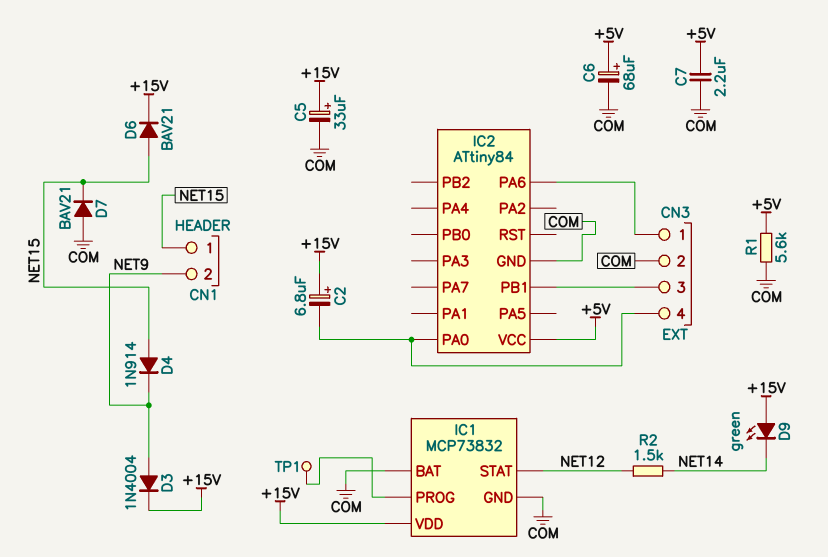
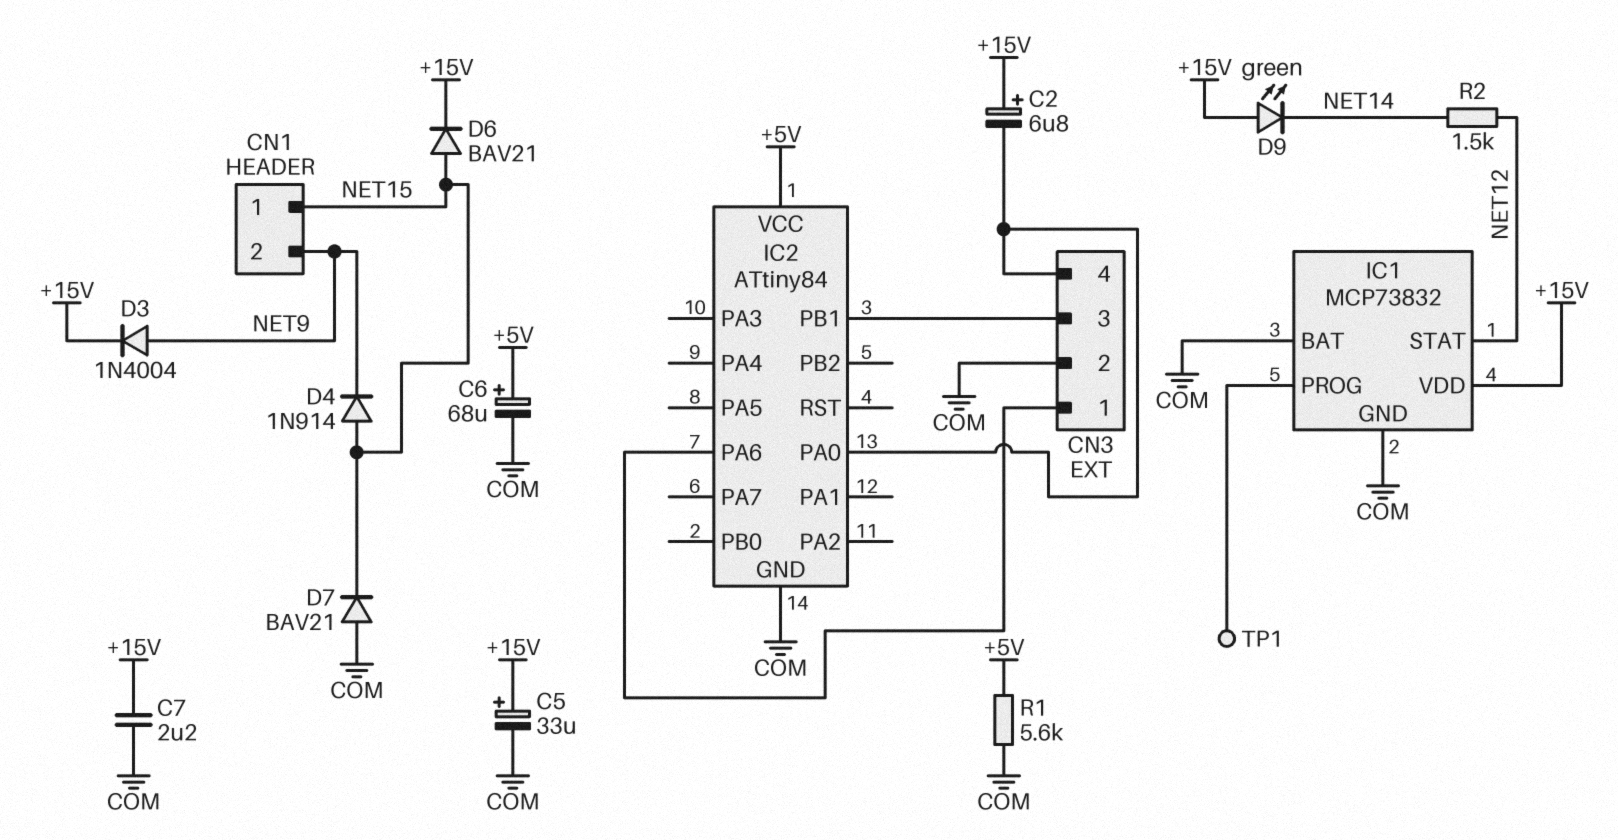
C7: 2.2uF (+5V, COM) -> 2.2uF (+15V, COM)

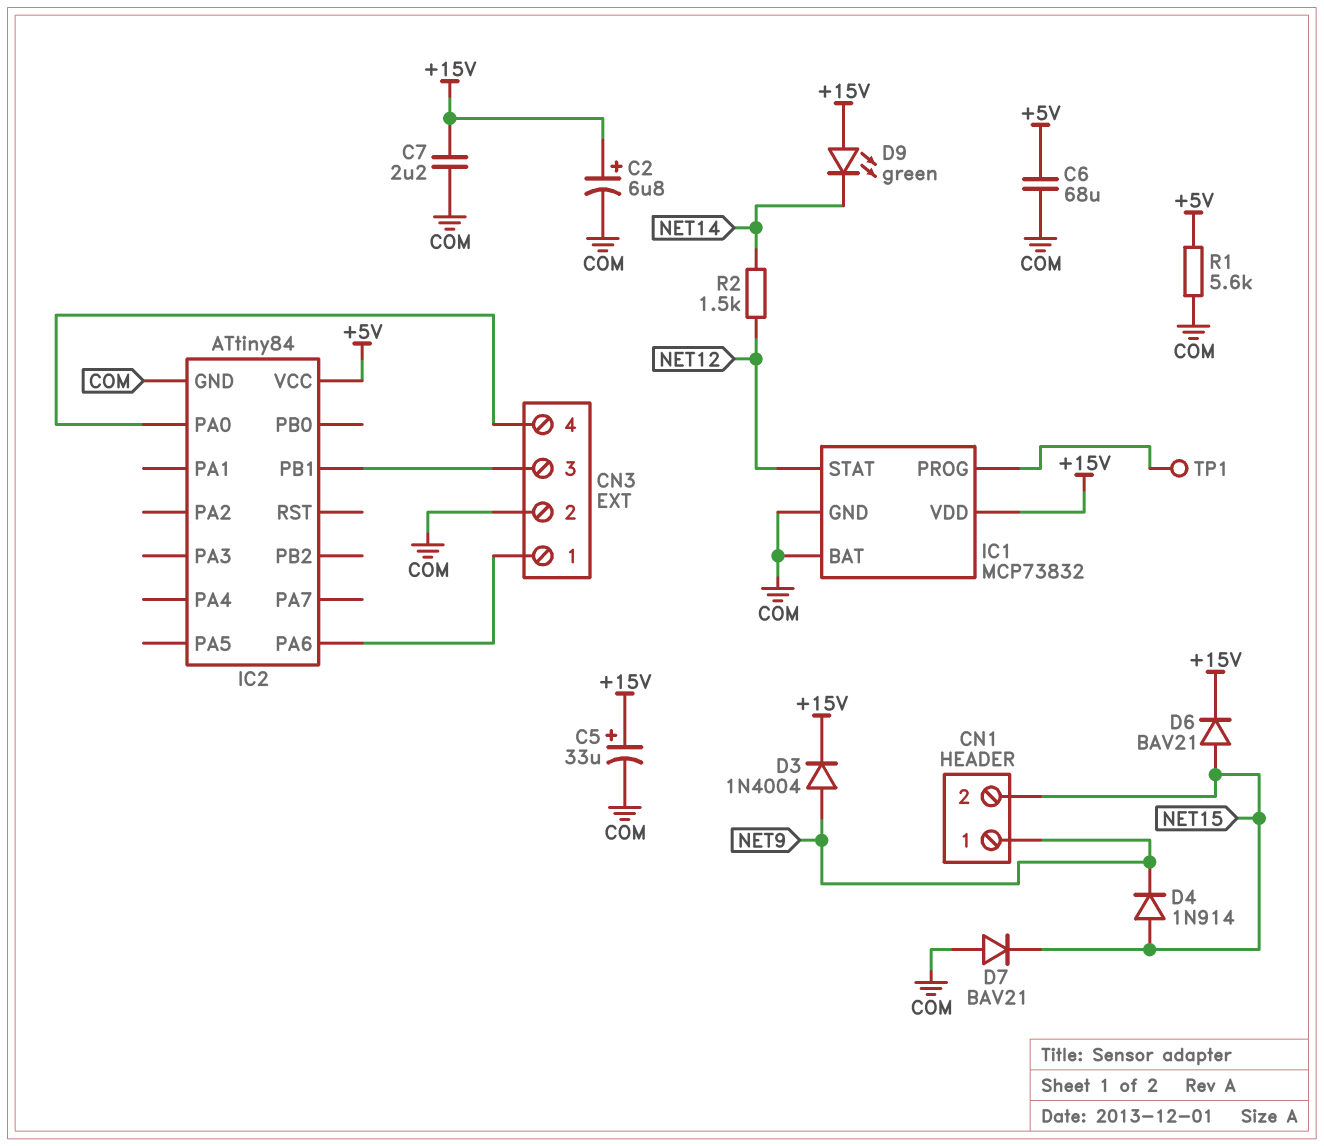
C2: 6.8uF (plus +15V, minus CN3/4) -> 6.8uF (plus +15V, minus COM)
C6: 68uF (plus +5V, minus COM) -> 68uF (+5V, COM)
CN1 pin 1: NET15 -> NET9
CN1 pin 2: NET9 -> NET15

